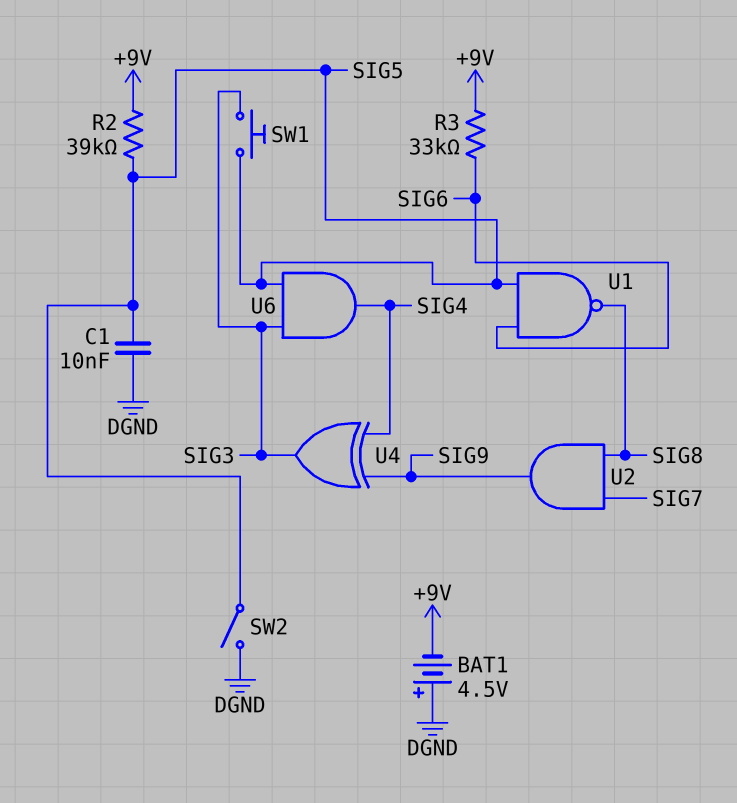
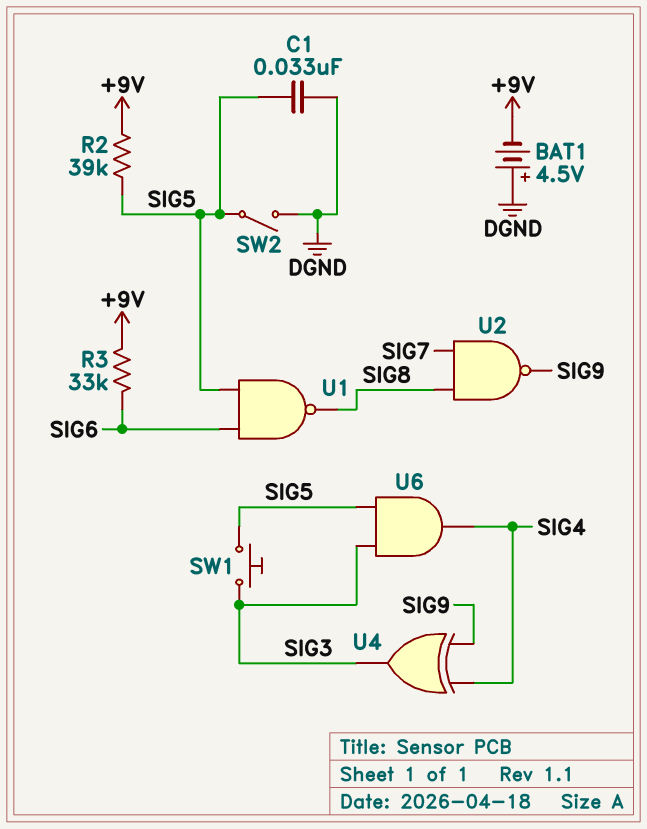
C1: 10nF (DGND, SIG5) -> 33nF (DGND, SIG5)
U2: AND (in SIG7, in SIG8, out SIG9) -> NAND (in SIG7, in SIG8, out SIG9)

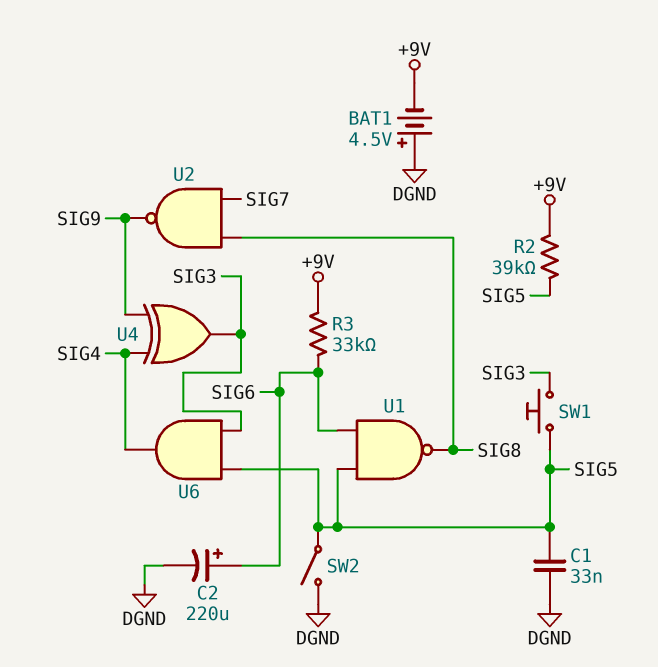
C2: none -> 220uF (plus SIG6, minus DGND)

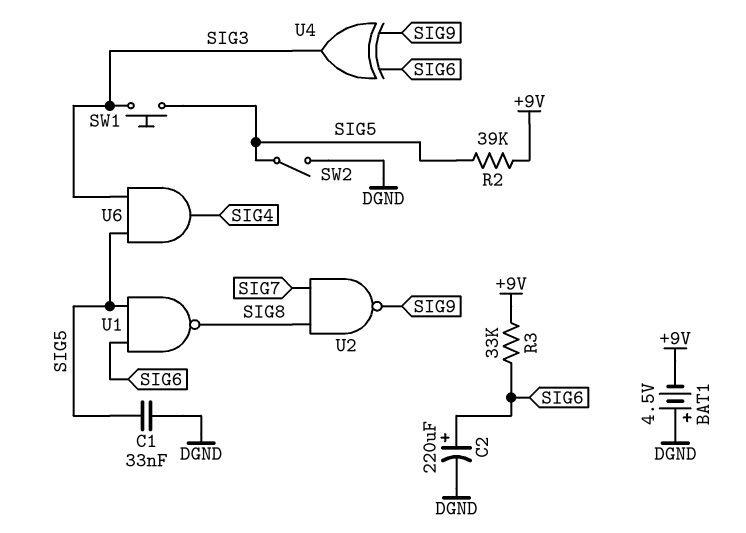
U4: XOR (in SIG4, in SIG9, out SIG3) -> XOR (in SIG6, in SIG9, out SIG3)

